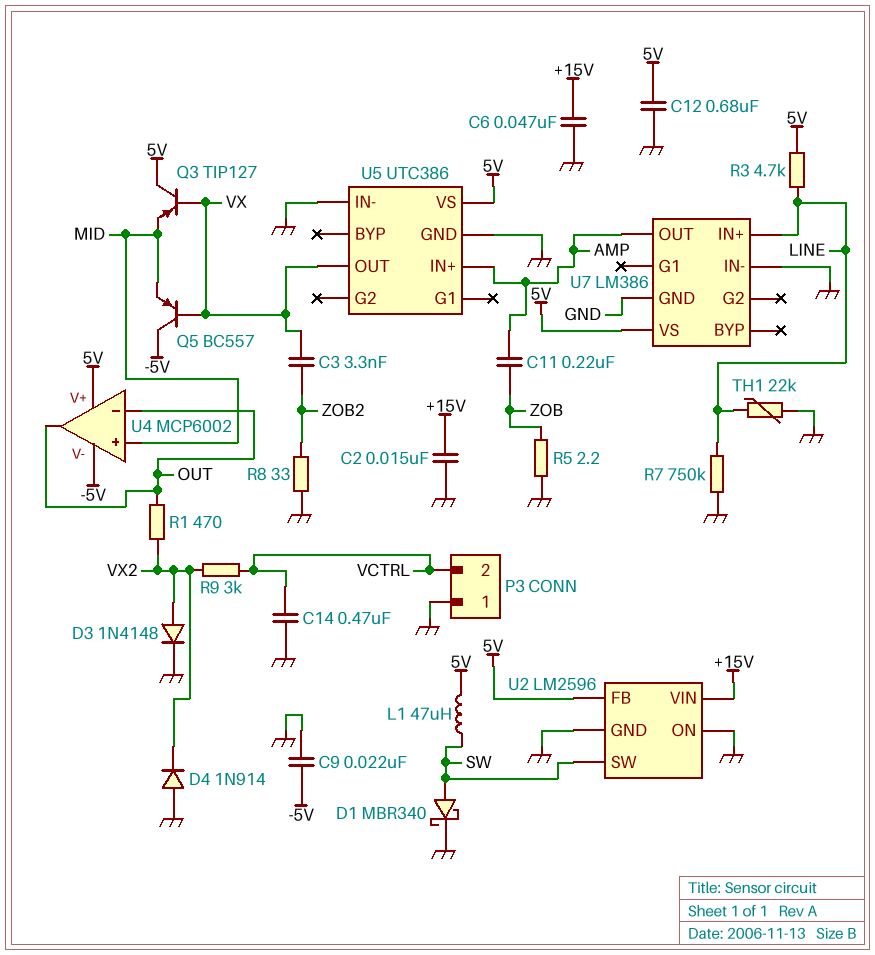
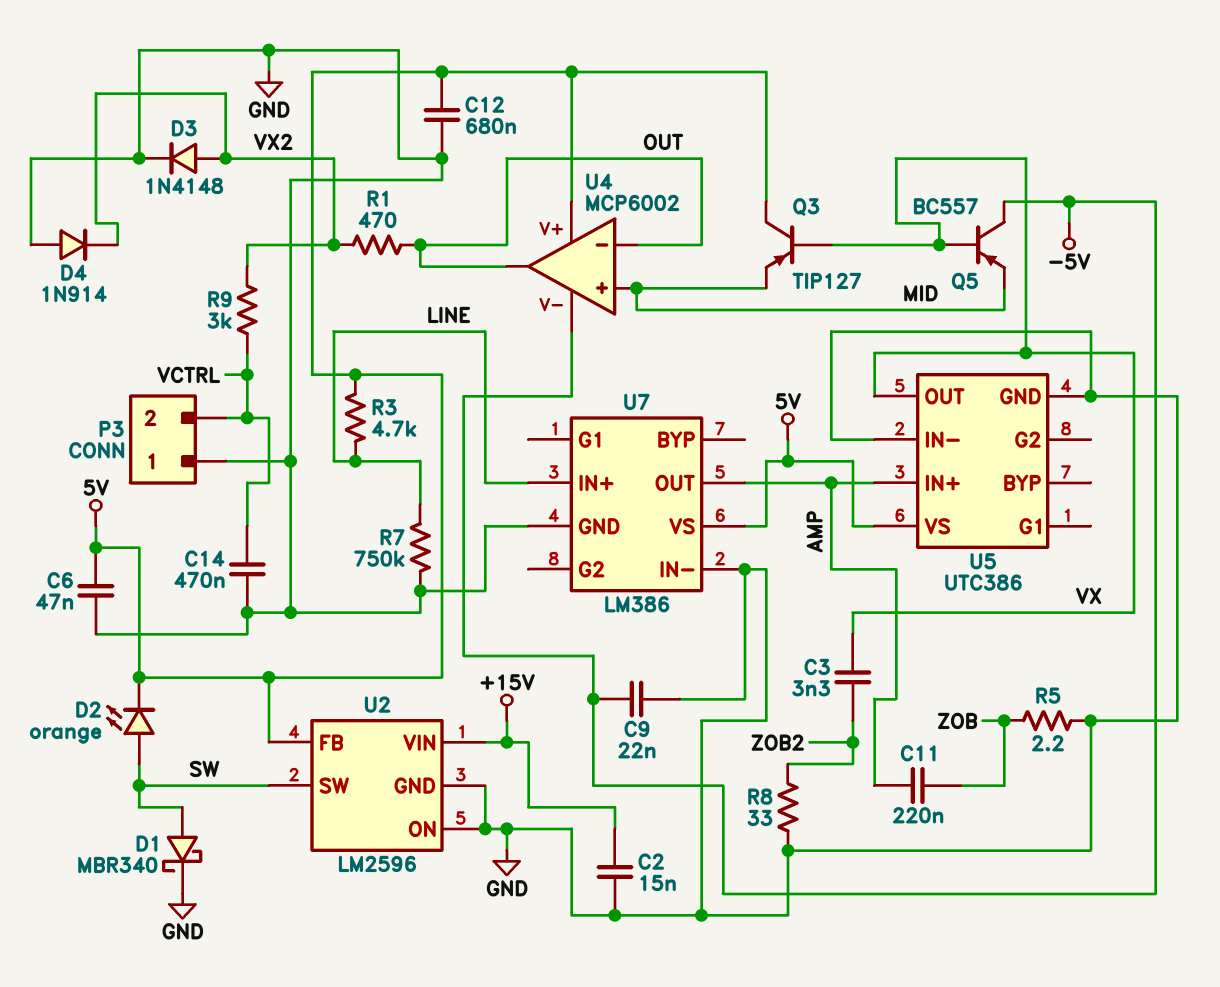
C6: 47nF (+15V, GND) -> 47nF (5V, GND)
D2: none -> LED orange (A SW, K 5V)
L1: 47uH (5V, SW) -> none
TH1: 22k (GND, LINE) -> none

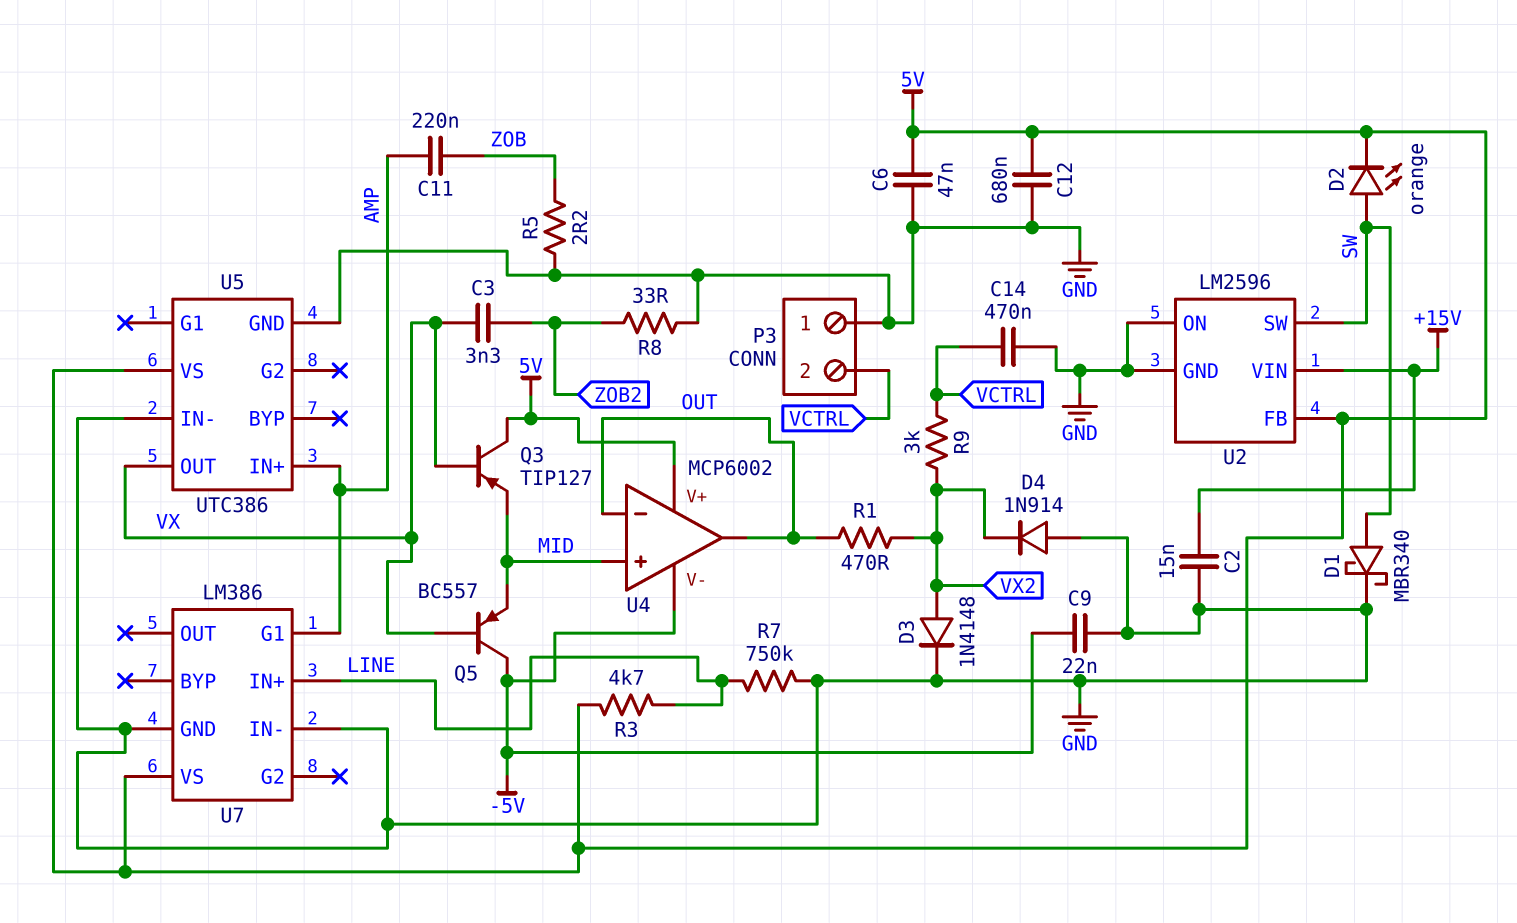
U7 pin G1: none -> AMP
U7 pin OUT: AMP -> none

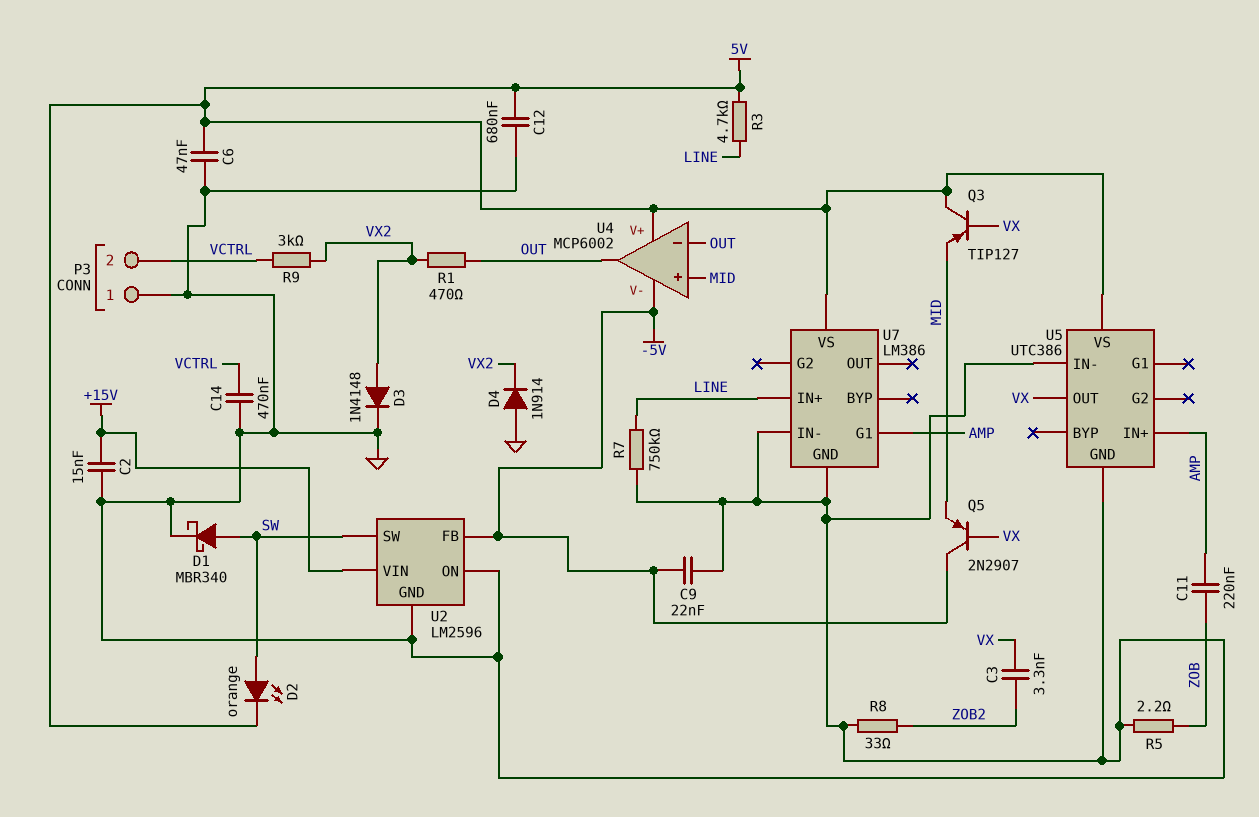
Q5: PNP BC557 (B VX, C -5V, E MID) -> PNP 2N2907 (B VX, C -5V, E MID)
U2 pin FB: 5V -> -5V

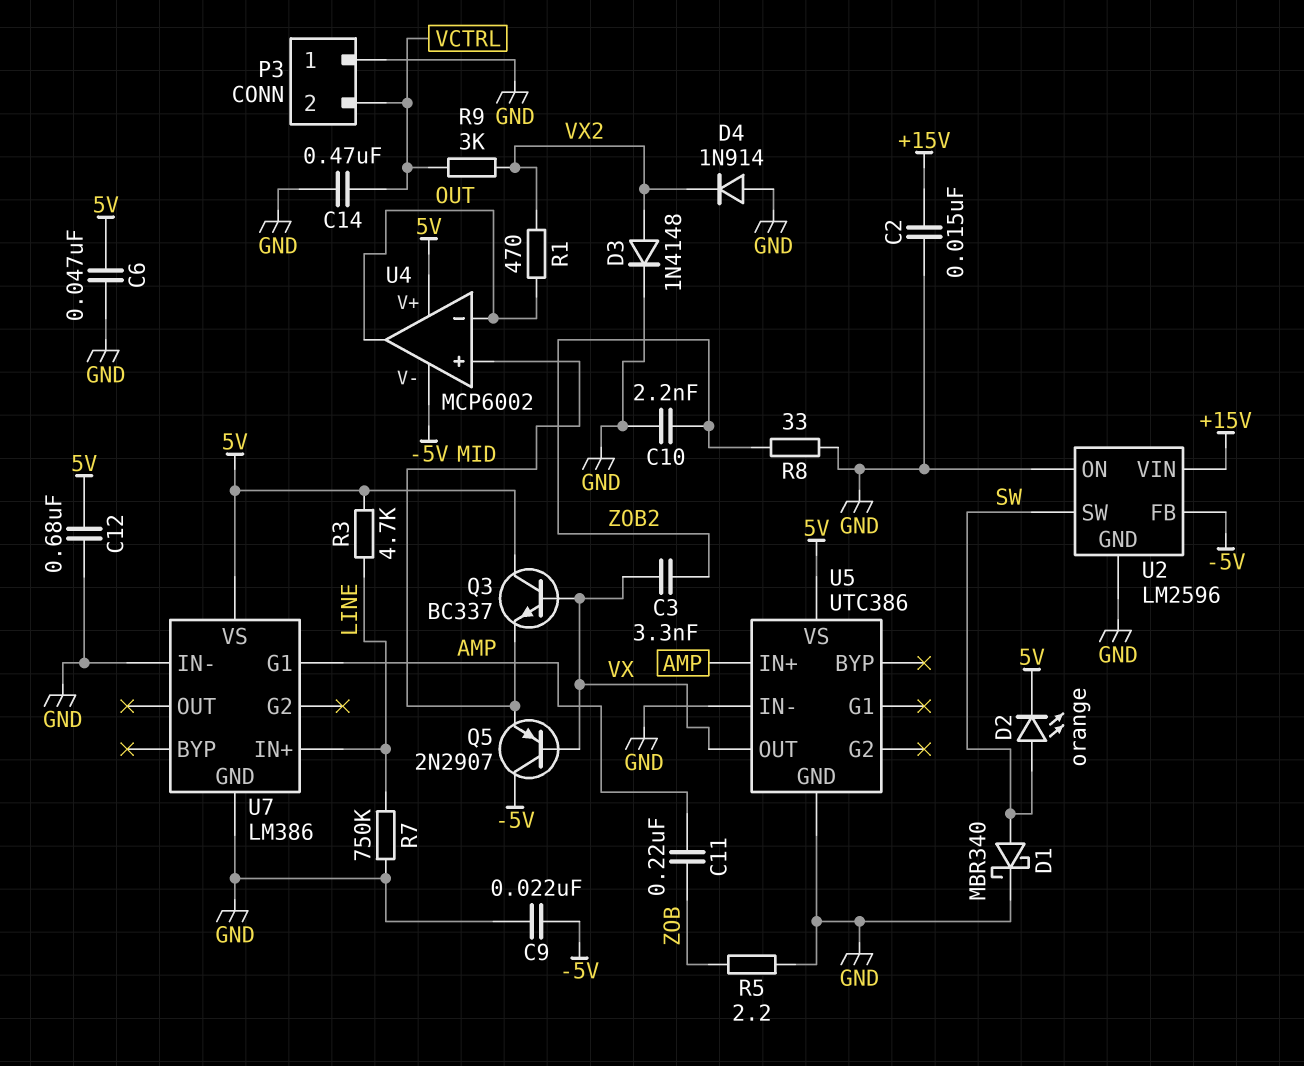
C10: none -> 2.2nF (GND, ZOB2)
Q3: PNP TIP127 (B VX, C 5V, E MID) -> NPN BC337 (B VX, C 5V, E MID)

